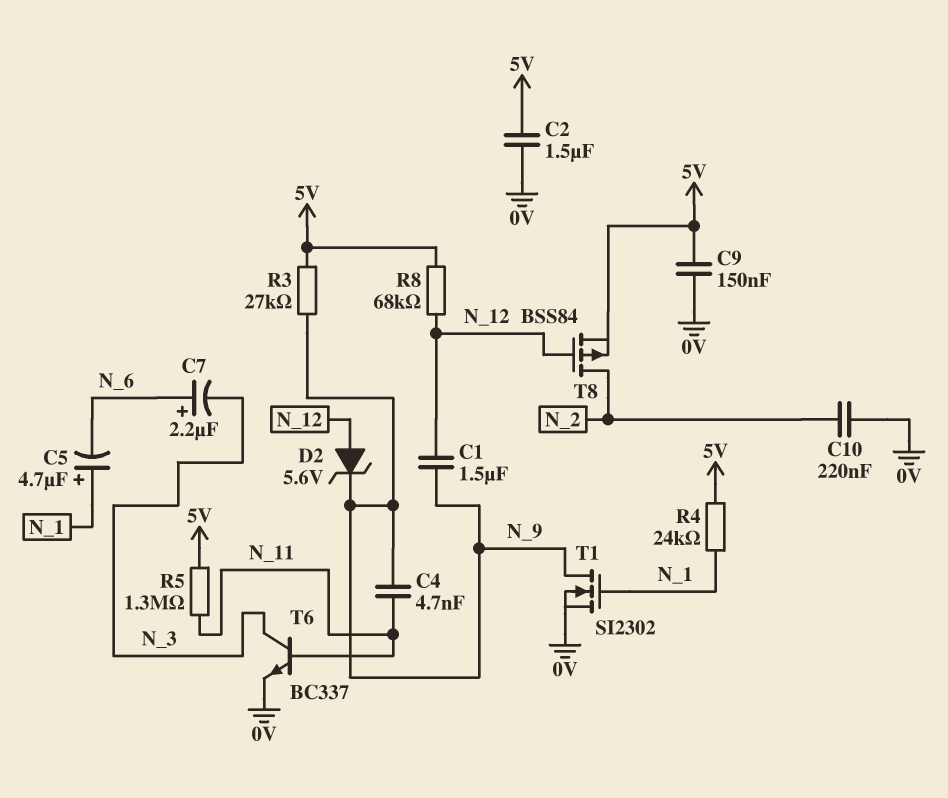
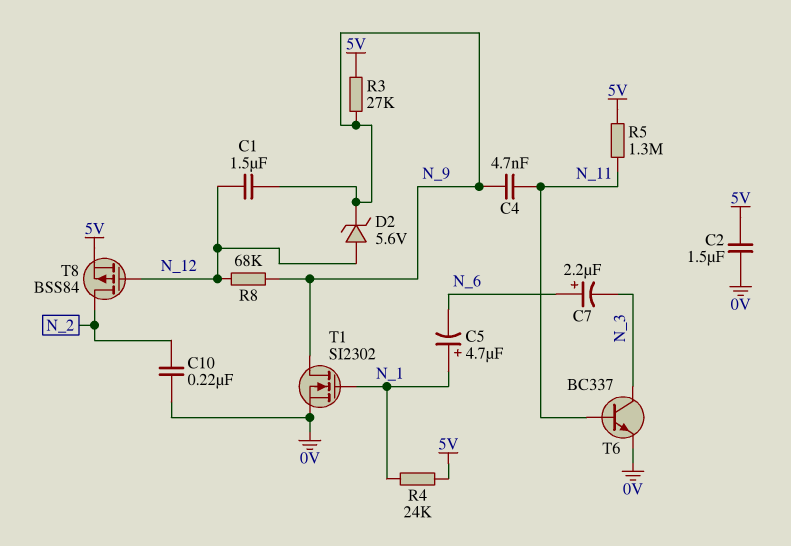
C9: 150nF (0V, 5V) -> none
R8: 68k (5V, N_12) -> 68k (N_9, N_12)

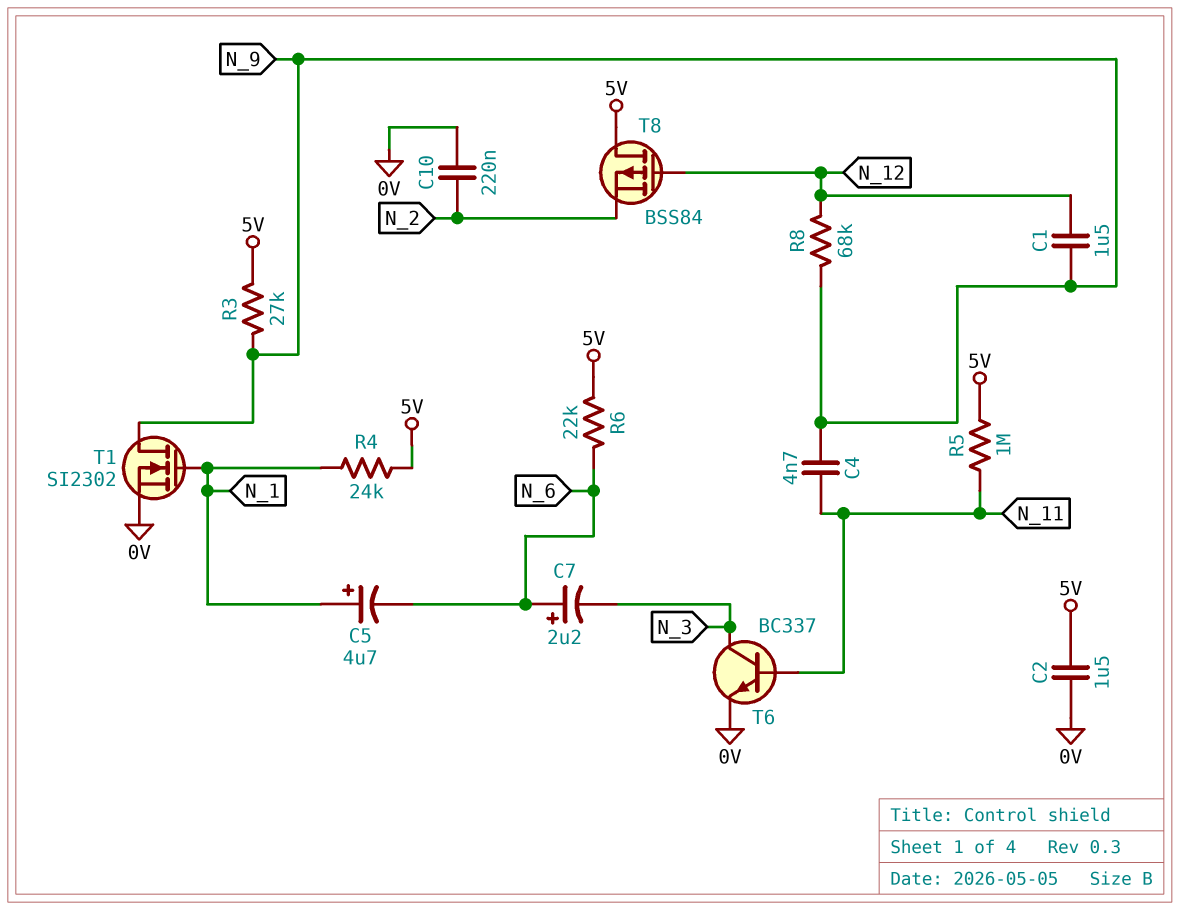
D2: zener 5.6V (A N_12, K N_9) -> none
R5: 1.3M (5V, N_11) -> 1M (5V, N_11)
R6: none -> 22k (5V, N_6)
T8: PMOS BSS84 (G N_12, D N_2, S 5V) -> PMOS BSS84 (G N_12, D 5V, S N_2)

